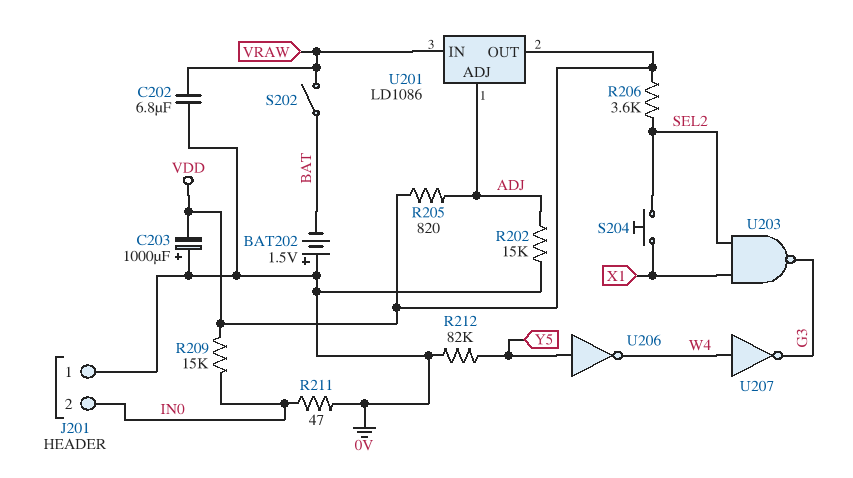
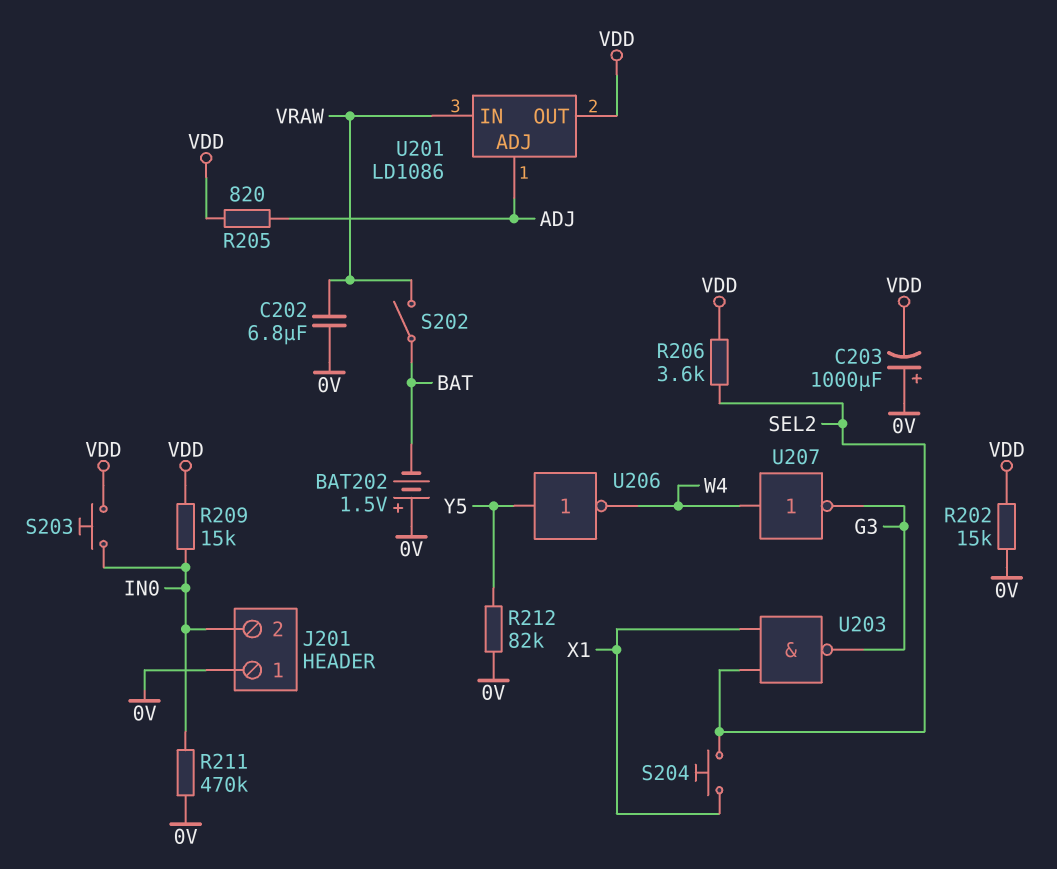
R202: 15k (0V, ADJ) -> 15k (0V, VDD)
R211: 47 (0V, IN0) -> 470k (0V, IN0)
S203: none -> button (IN0, VDD)

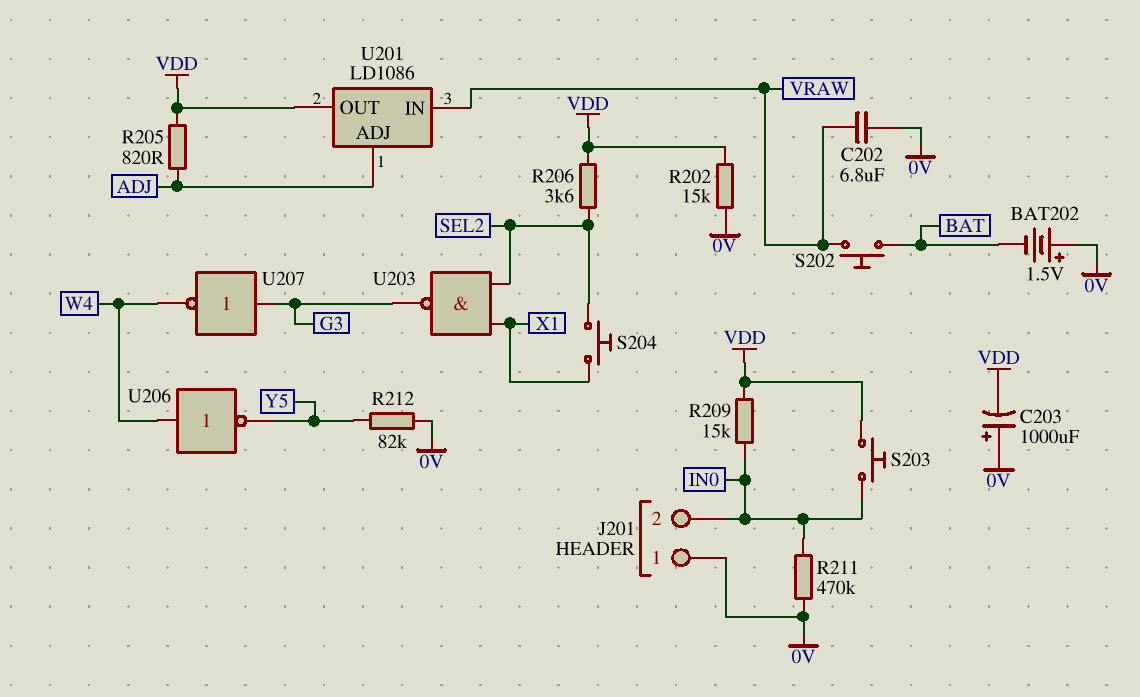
S202: switch (BAT, VRAW) -> button (BAT, VRAW)
U206: NOT (in Y5, out W4) -> NOT (in W4, out Y5)
U207: NOT (in W4, out G3) -> NOT (in G3, out W4)

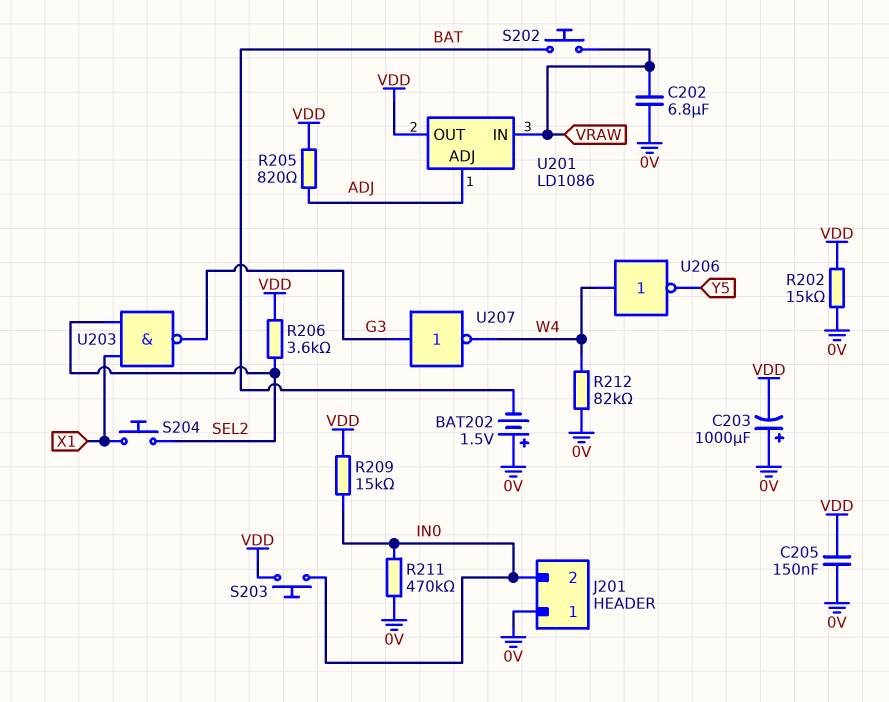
C205: none -> 150nF (0V, VDD)
R212: 82k (0V, Y5) -> 82k (0V, W4)

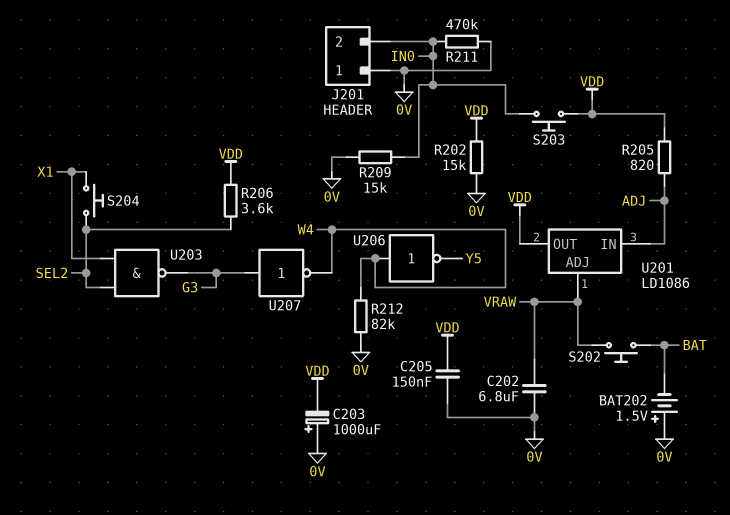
R209: 15k (IN0, VDD) -> 15k (0V, IN0)
U201 pin ADJ: ADJ -> VRAW
U201 pin IN: VRAW -> ADJ

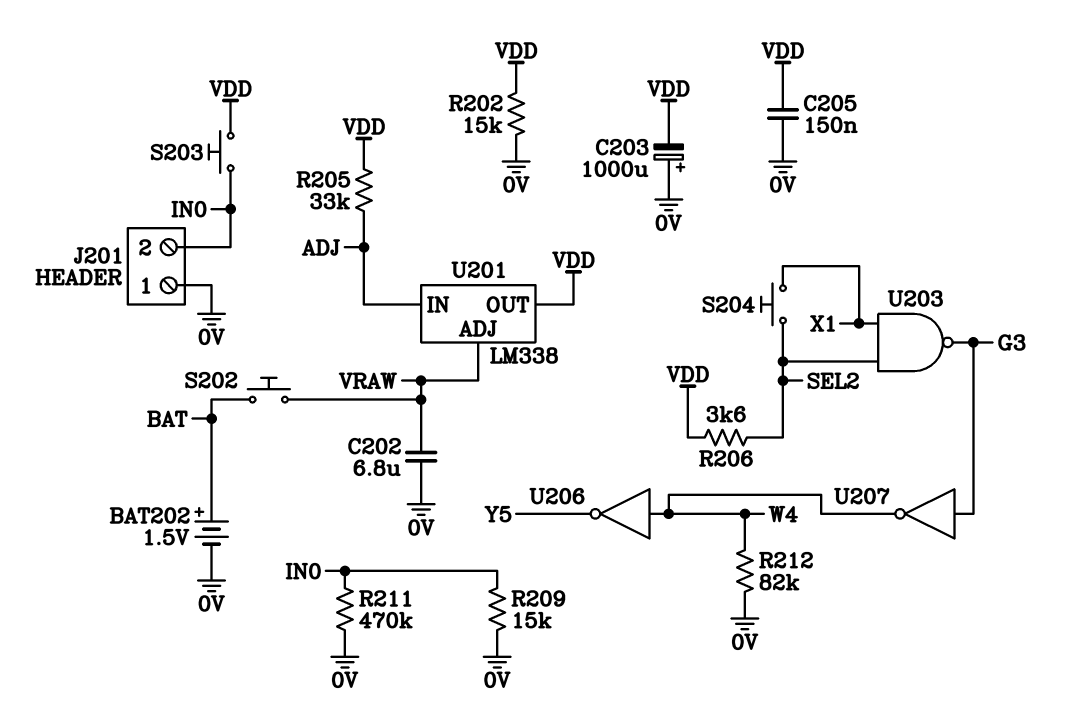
BAT202: 1.5V (plus 0V, minus BAT) -> 1.5V (plus BAT, minus 0V)
R205: 820 (ADJ, VDD) -> 33k (ADJ, VDD)
U201: LD1086 -> LM338

